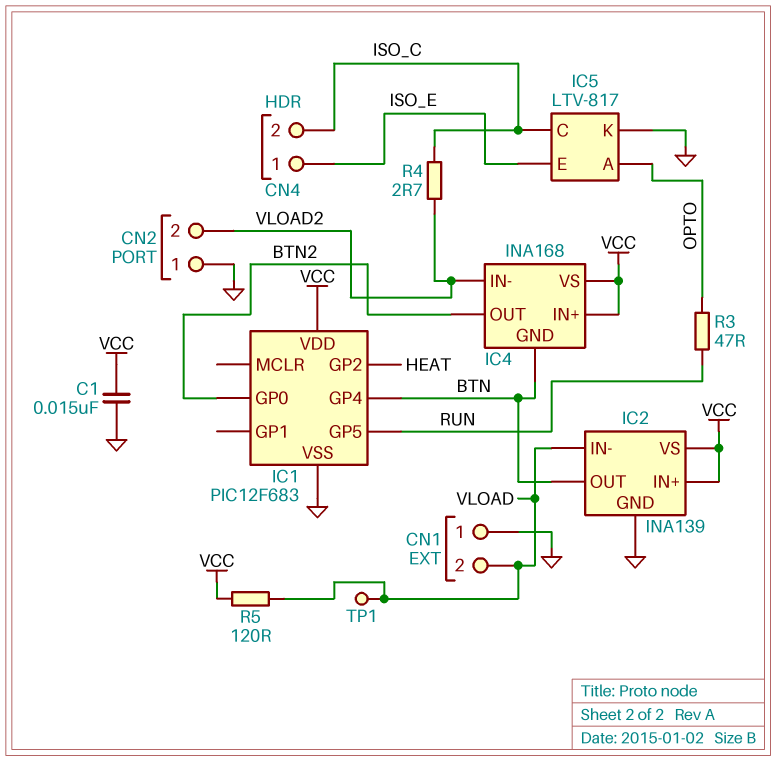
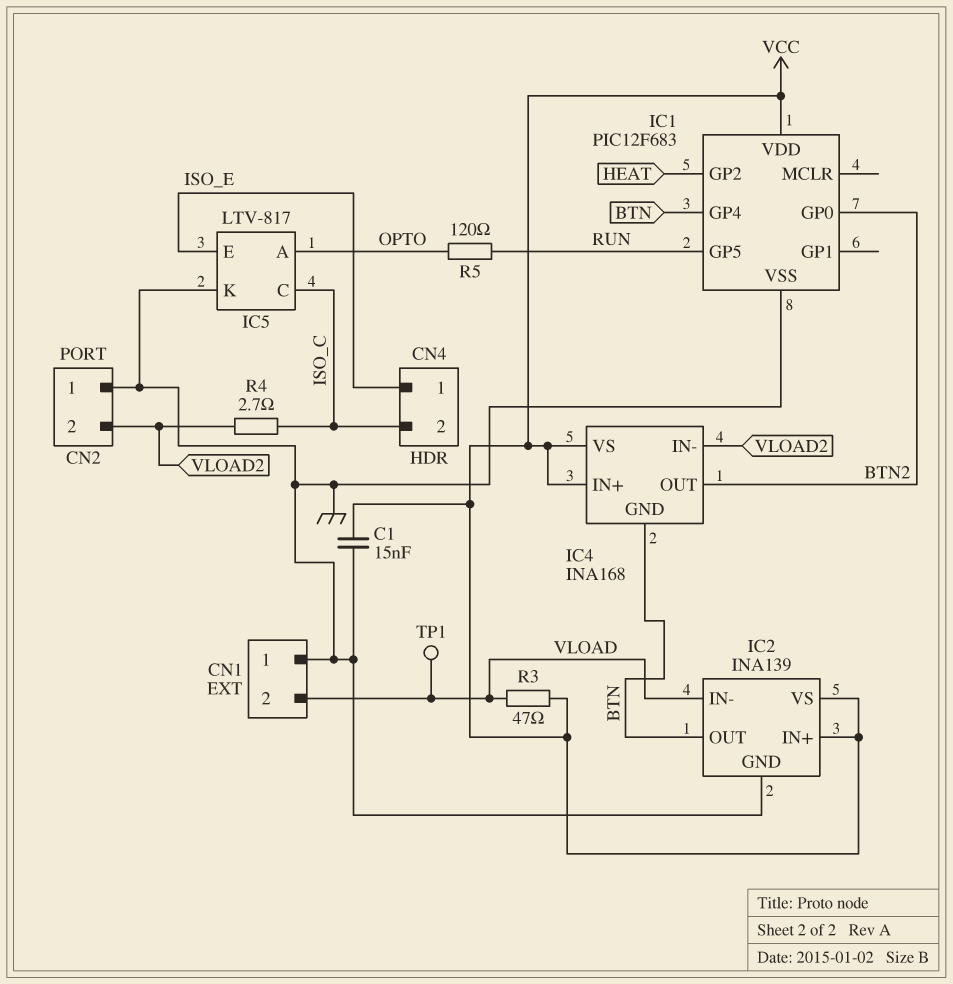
R3: 47 (OPTO, RUN) -> 47 (VCC, VLOAD)
R5: 120 (VCC, VLOAD) -> 120 (OPTO, RUN)

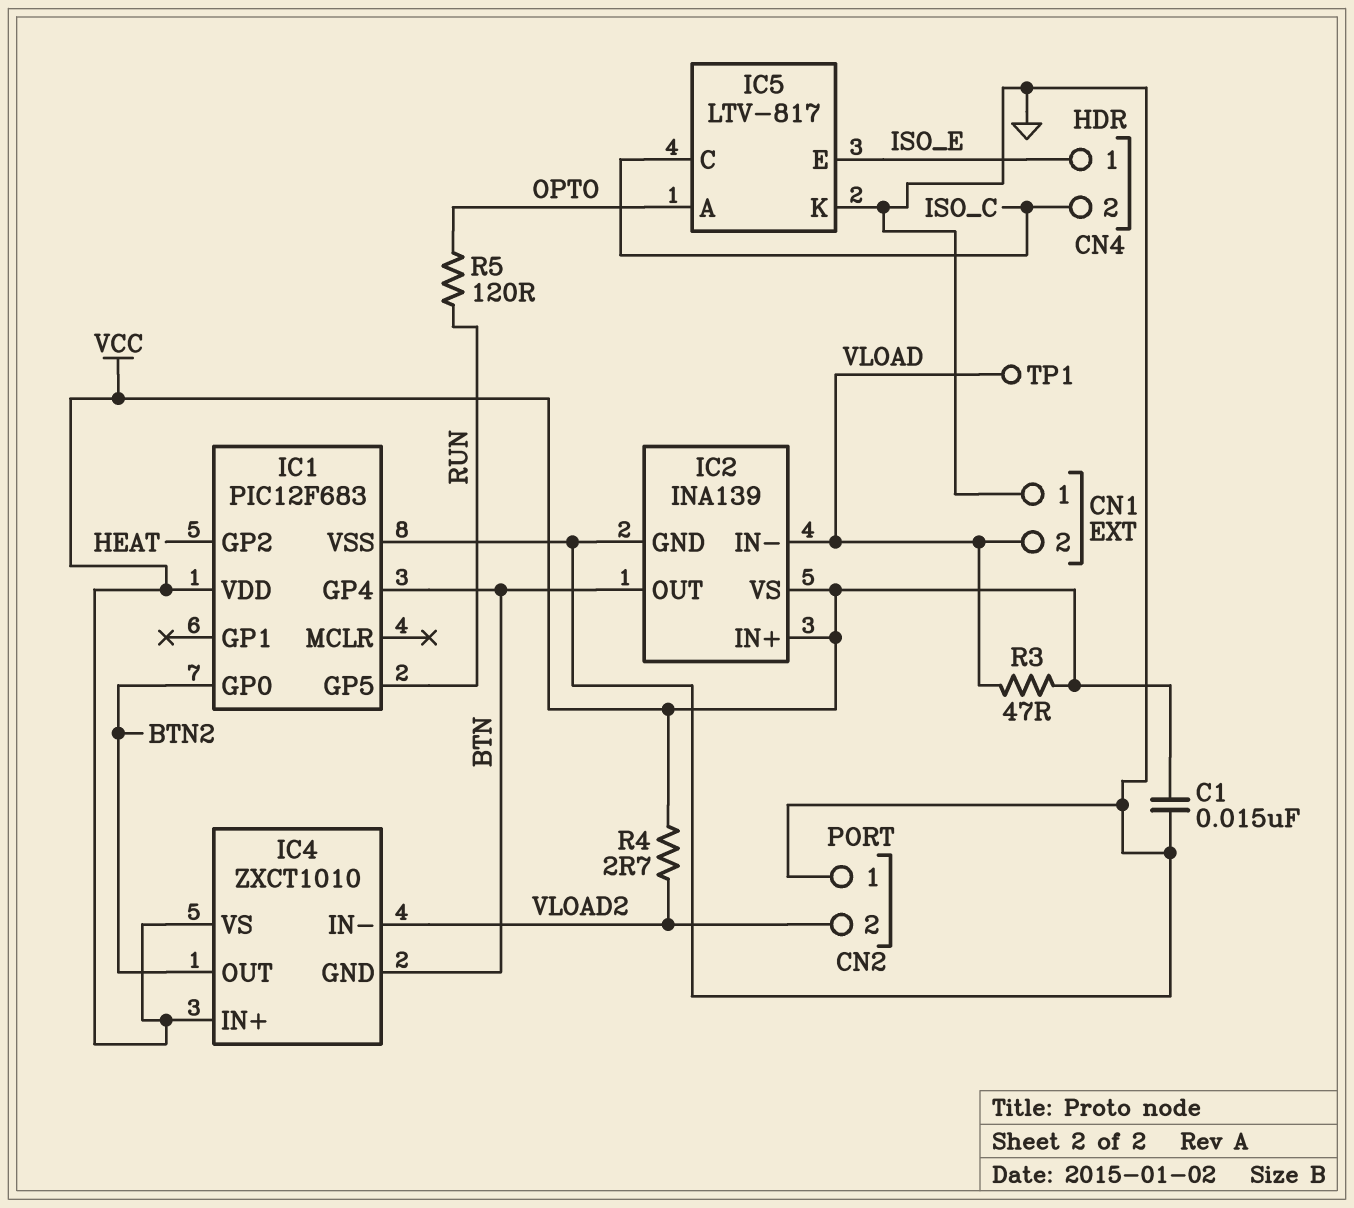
IC4: INA168 -> ZXCT1010
R4: 2.7 (ISO_C, VLOAD2) -> 2.7 (VCC, VLOAD2)

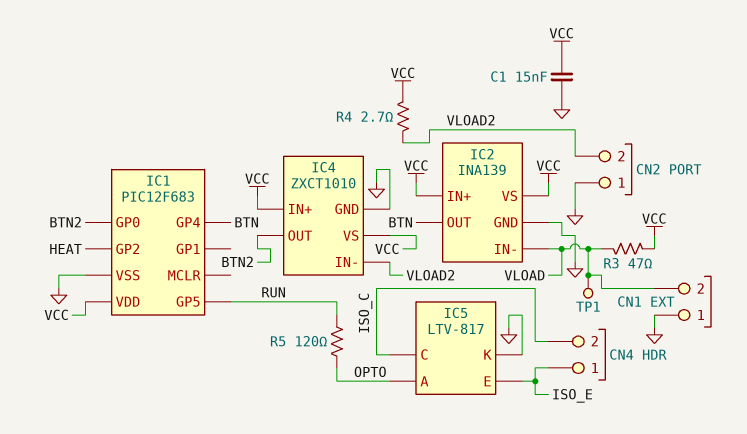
IC4 pin GND: BTN -> GND

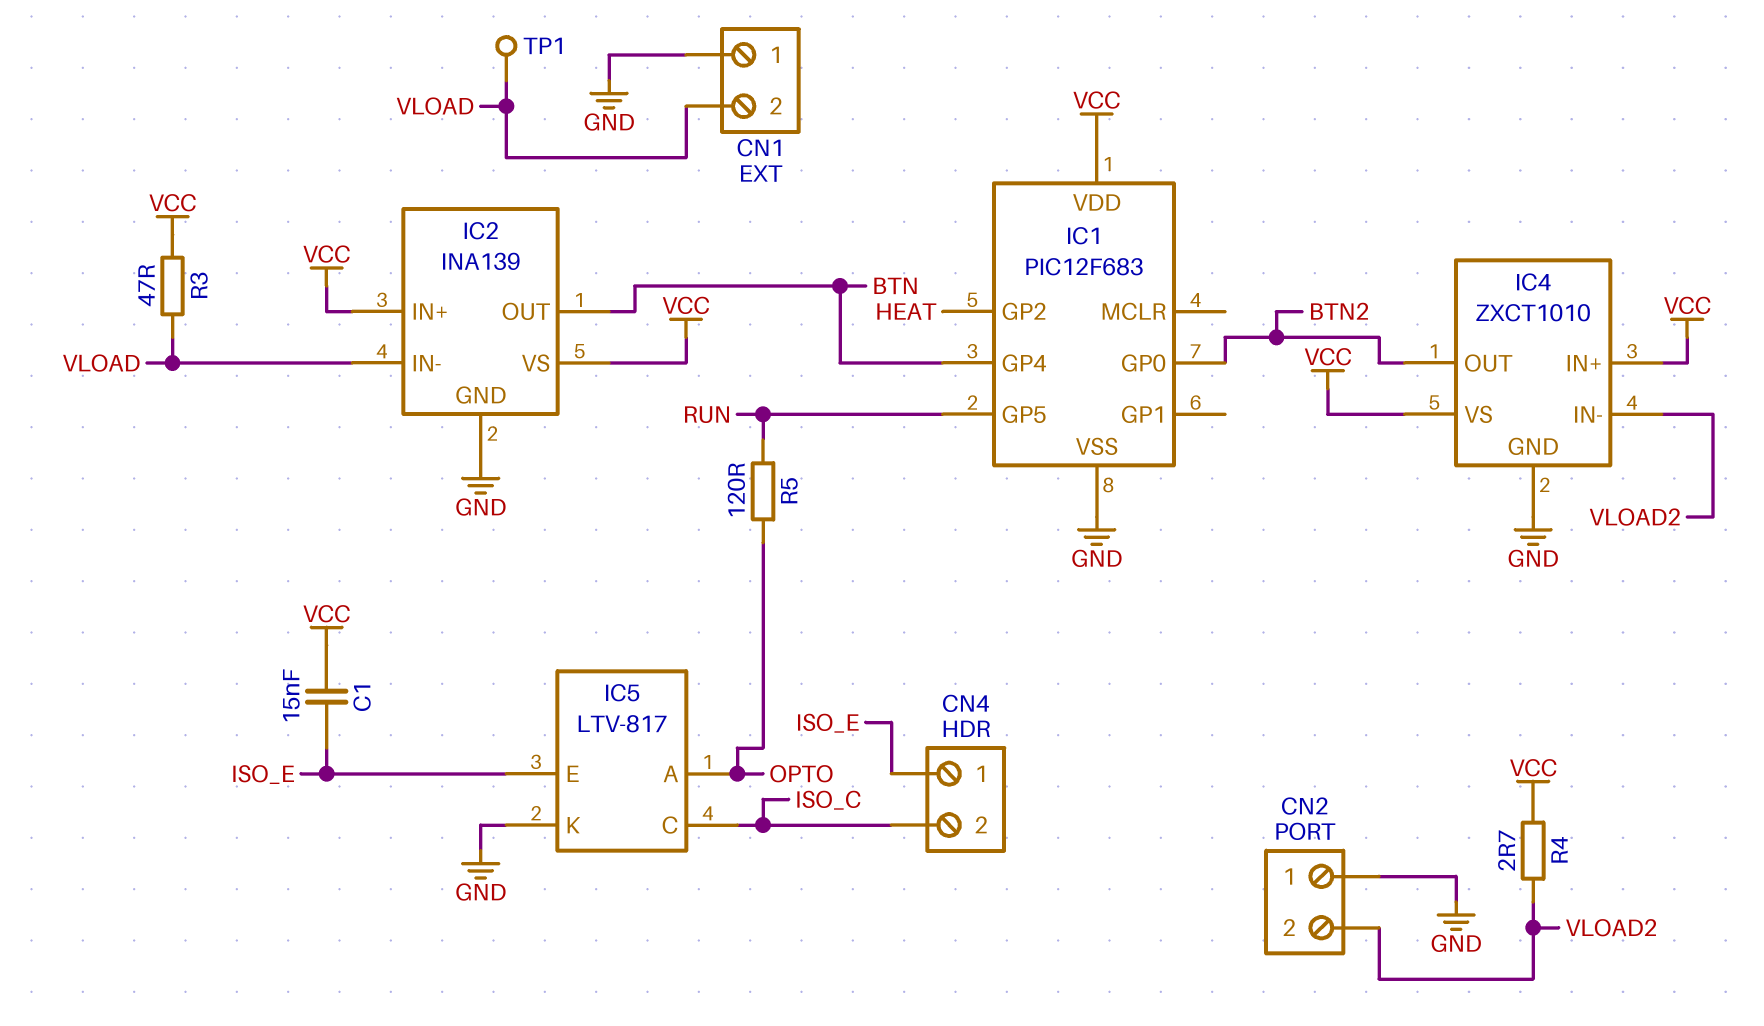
C1: 15nF (GND, VCC) -> 15nF (ISO_E, VCC)

